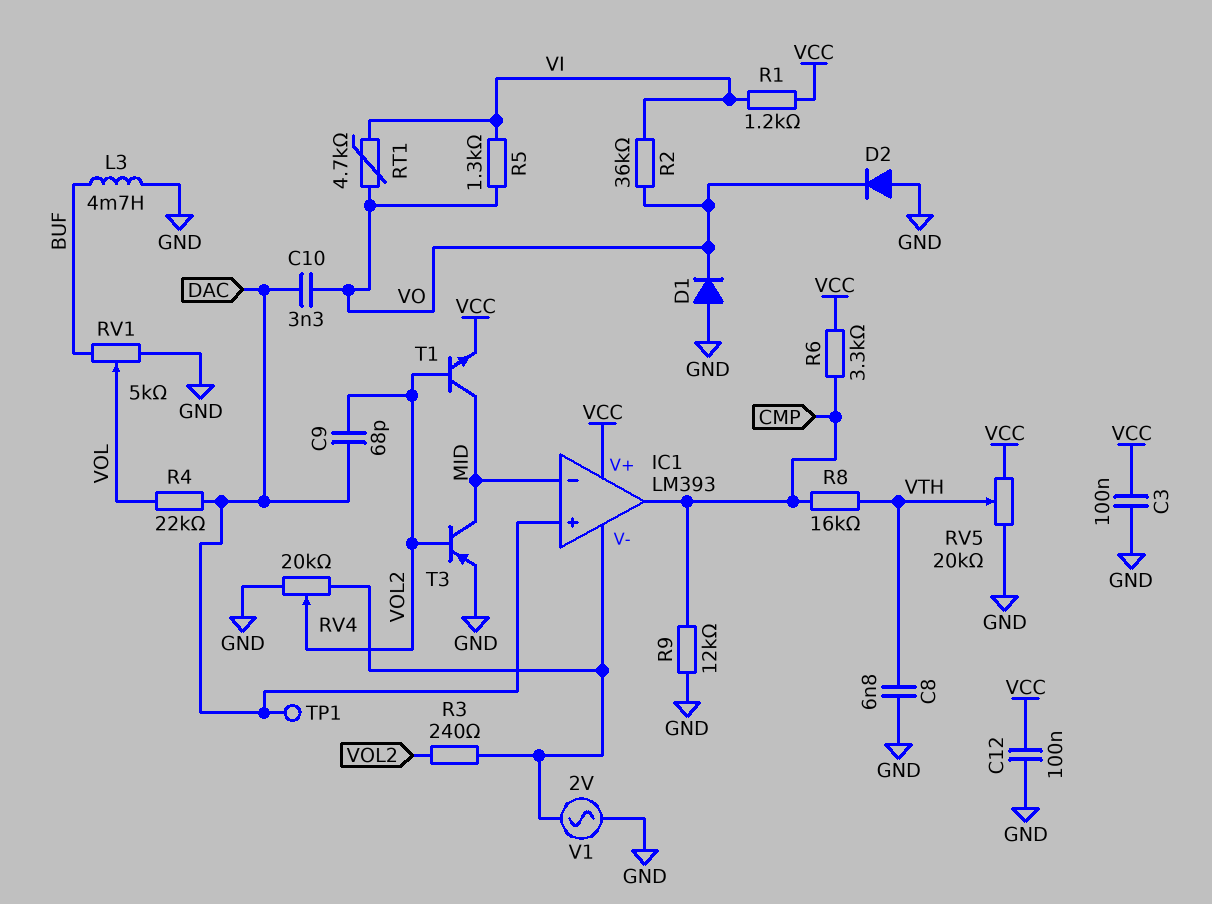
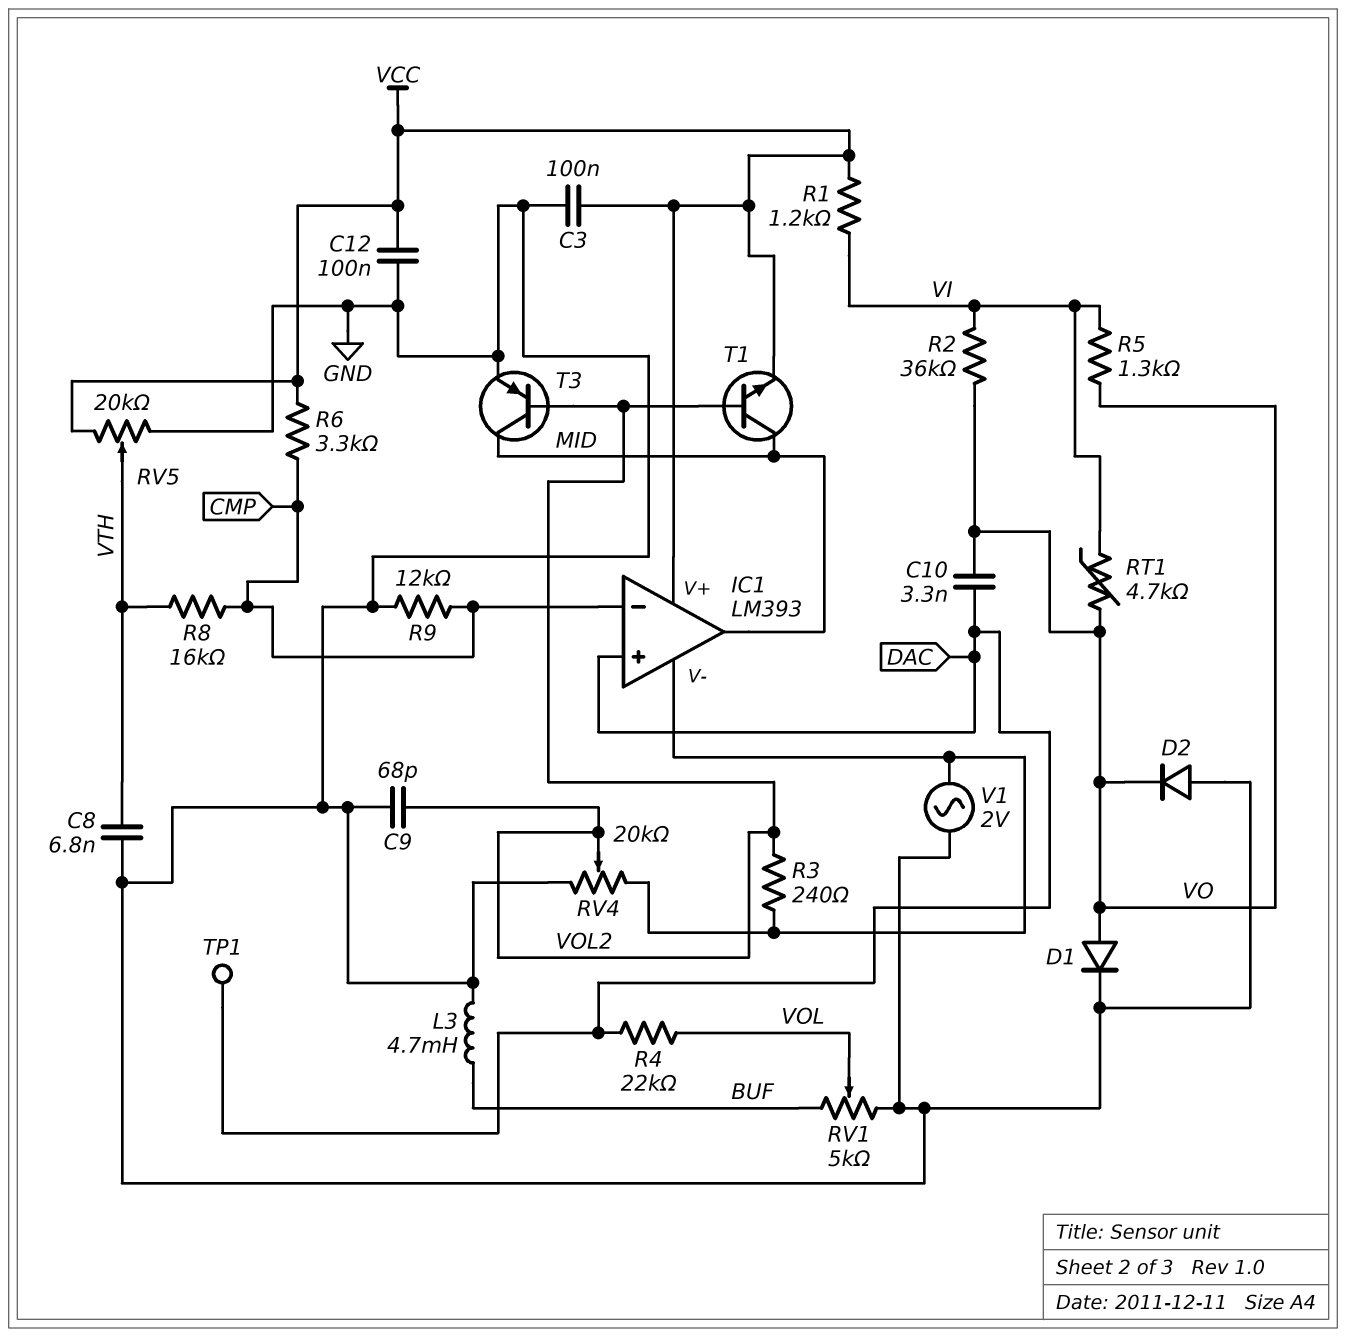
C9: 68pF (DAC, VOL2) -> 68pF (GND, VOL2)
D1: diode (A GND, K VO) -> diode (A VO, K GND)
IC1 pin in-: MID -> CMP
IC1 pin out: CMP -> MID

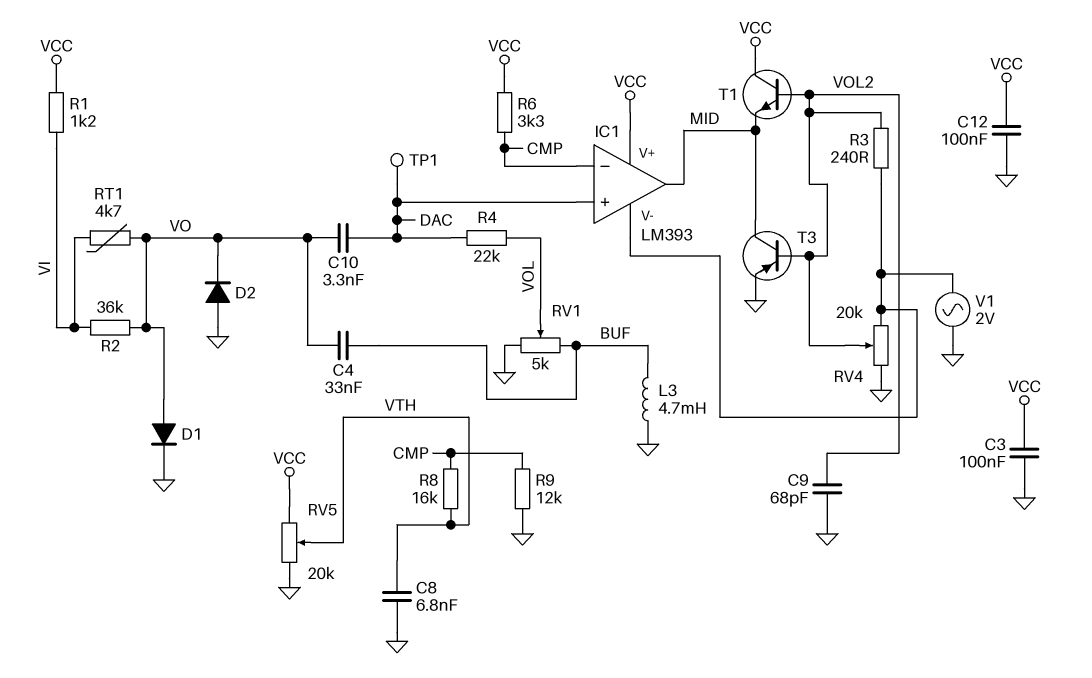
C4: none -> 33nF (BUF, VO)
R5: 1.3k (VI, VO) -> none
T1: NPN (B VOL2, C MID, E VCC) -> NPN (B VOL2, C VCC, E MID)

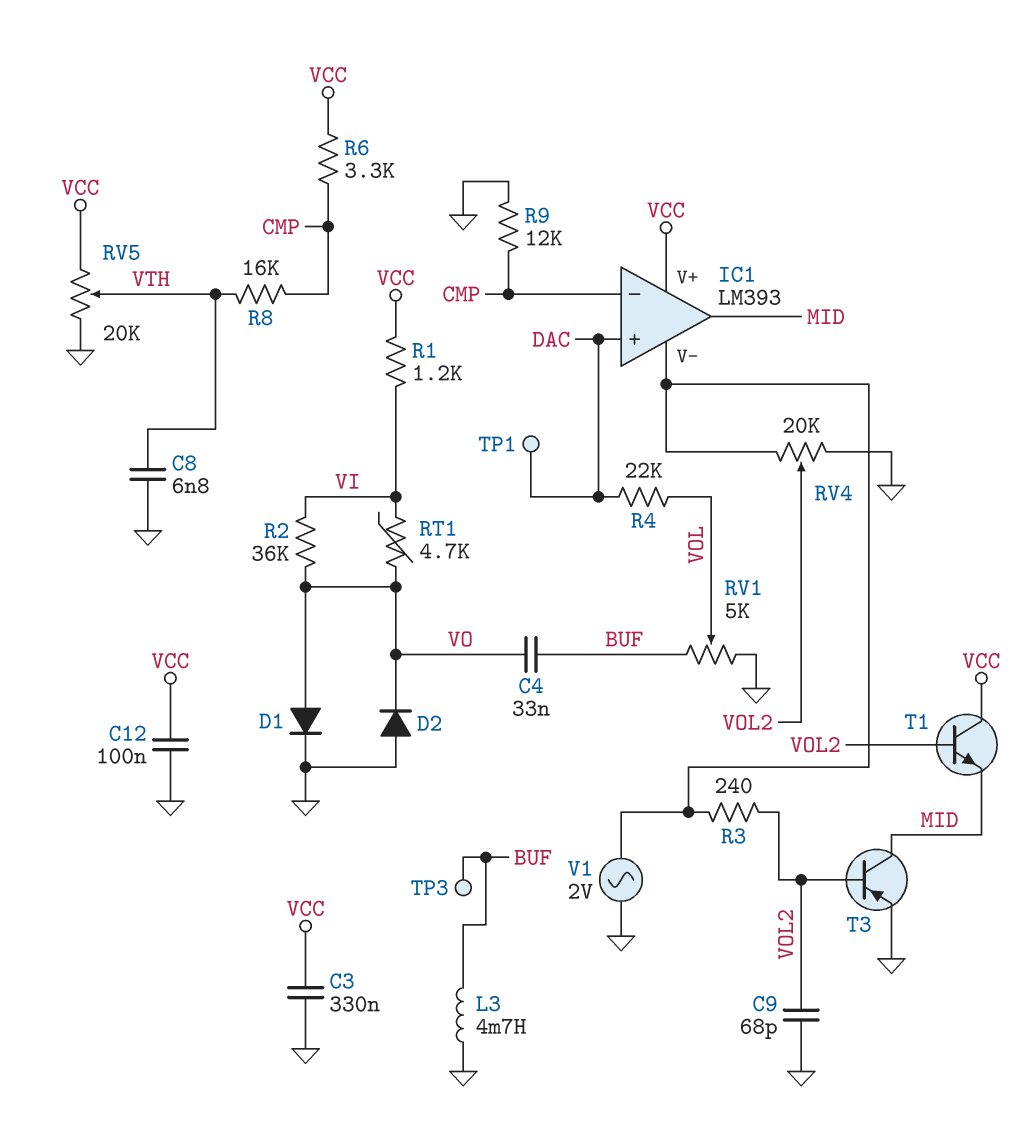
C3: 100nF (GND, VCC) -> 330nF (GND, VCC)
C10: 3.3nF (DAC, VO) -> none
TP3: none -> test point (BUF)

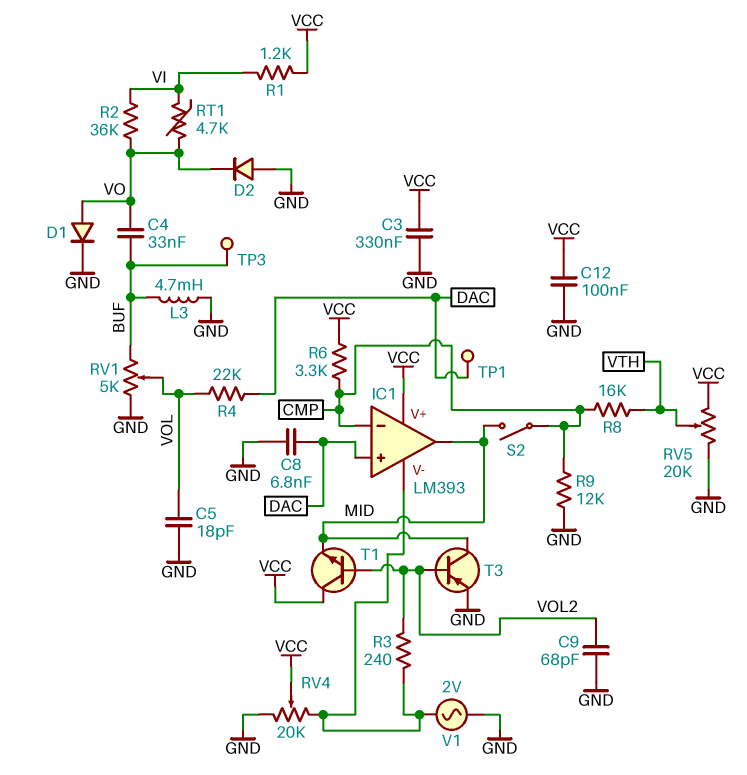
C5: none -> 18pF (GND, VOL)
C8: 6.8nF (GND, VTH) -> 6.8nF (DAC, GND)
RV4: 20k (GND, IC1/V-, wiper VOL2) -> 20k (GND, IC1/V-, wiper VCC)
S2: none -> switch (CMP, MID)

